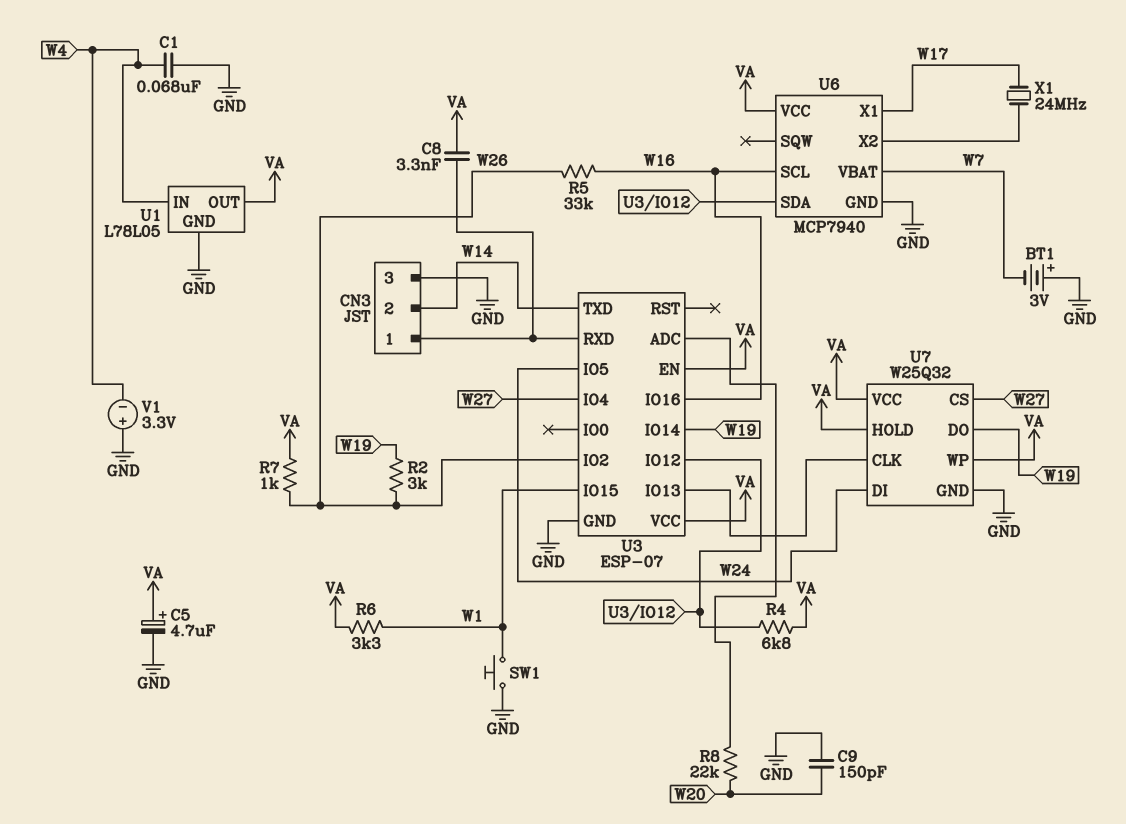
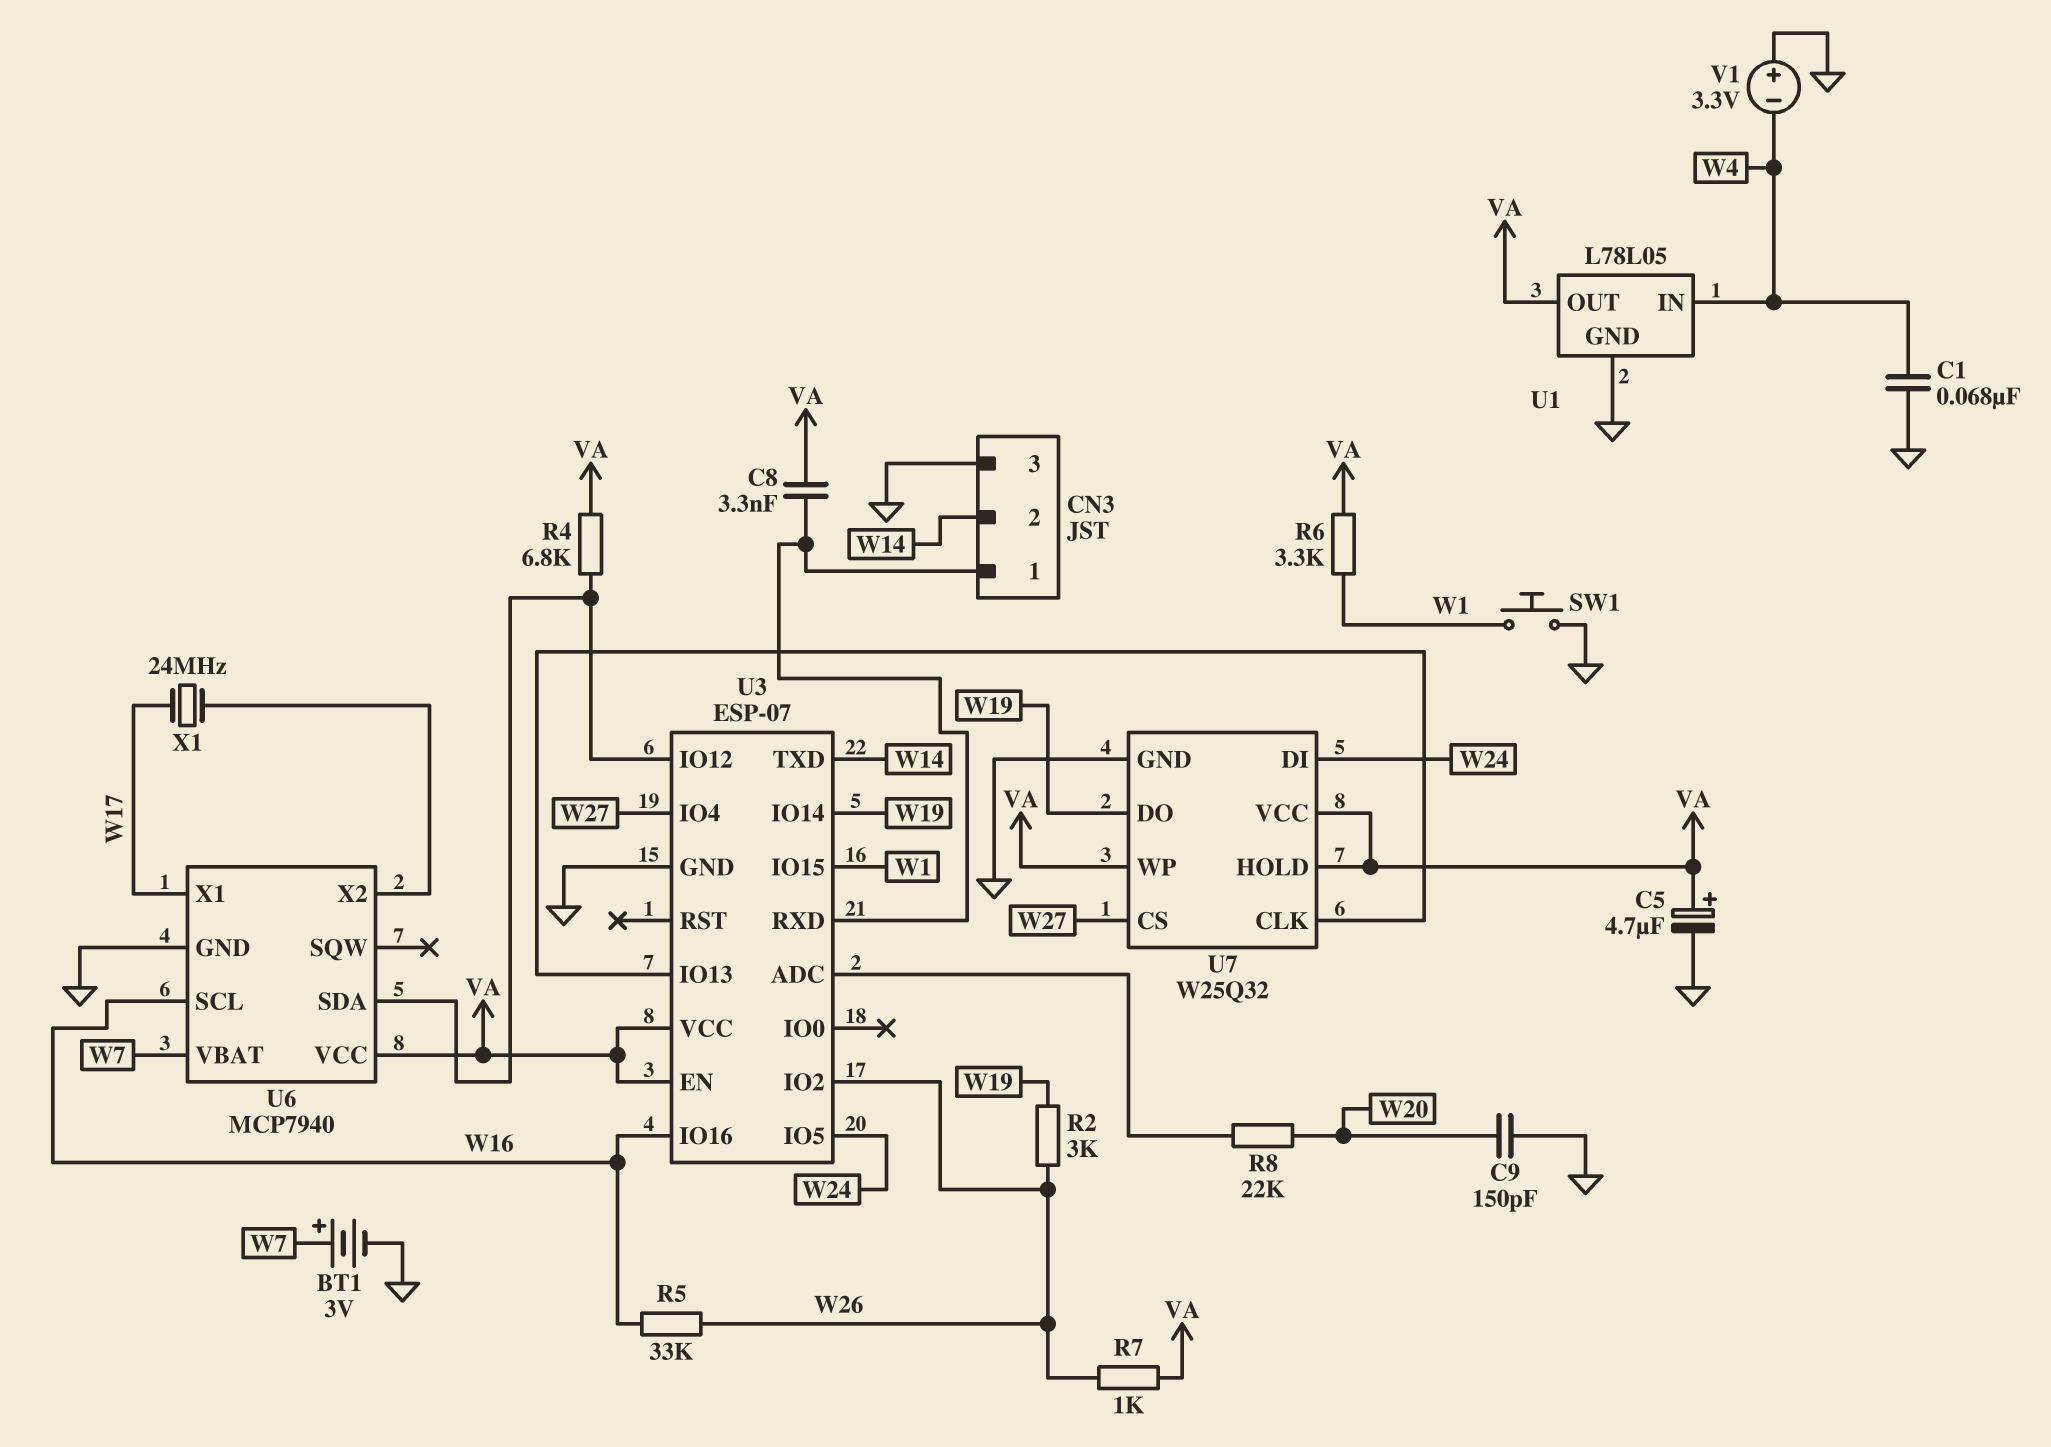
BT1: 3V (plus GND, minus W7) -> 3V (plus W7, minus GND)

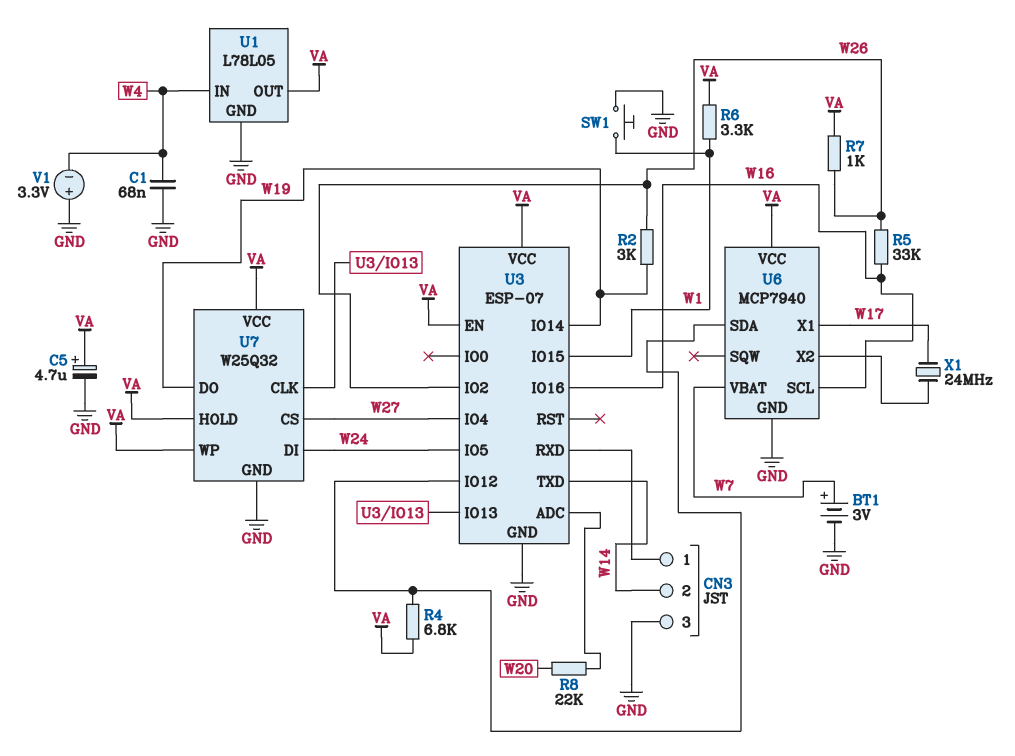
C8: 3.3nF (CN3/1, VA) -> none
C9: 150pF (GND, W20) -> none

